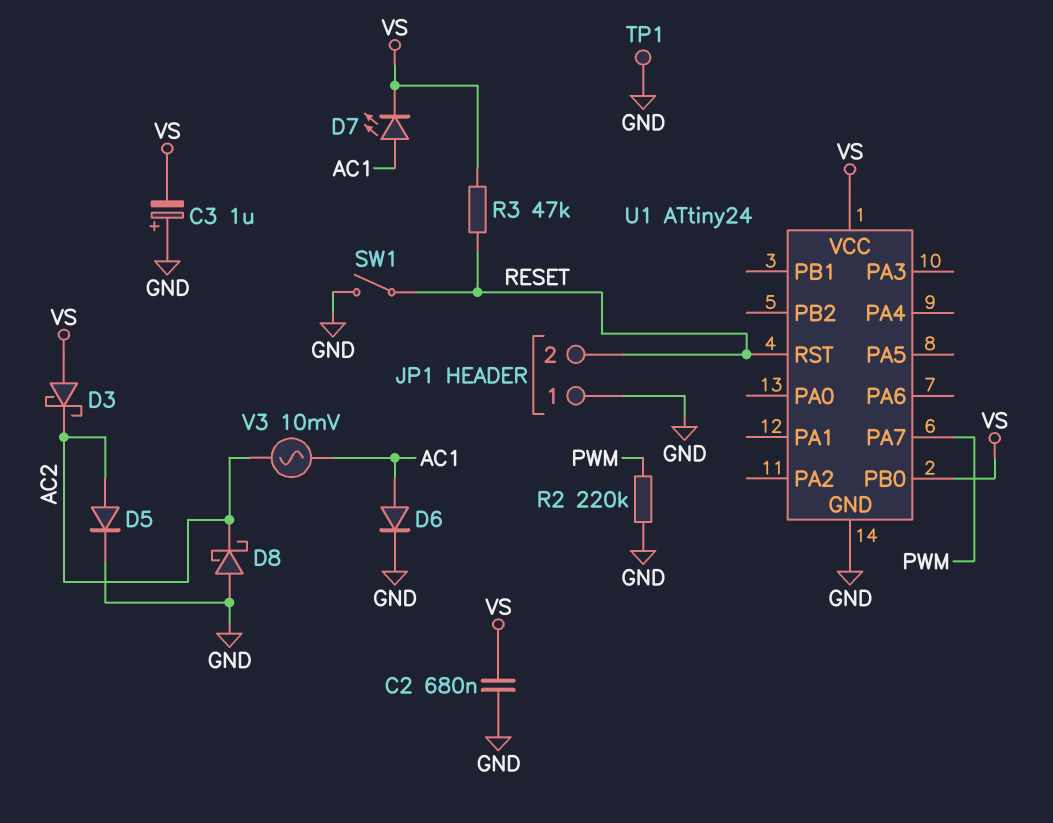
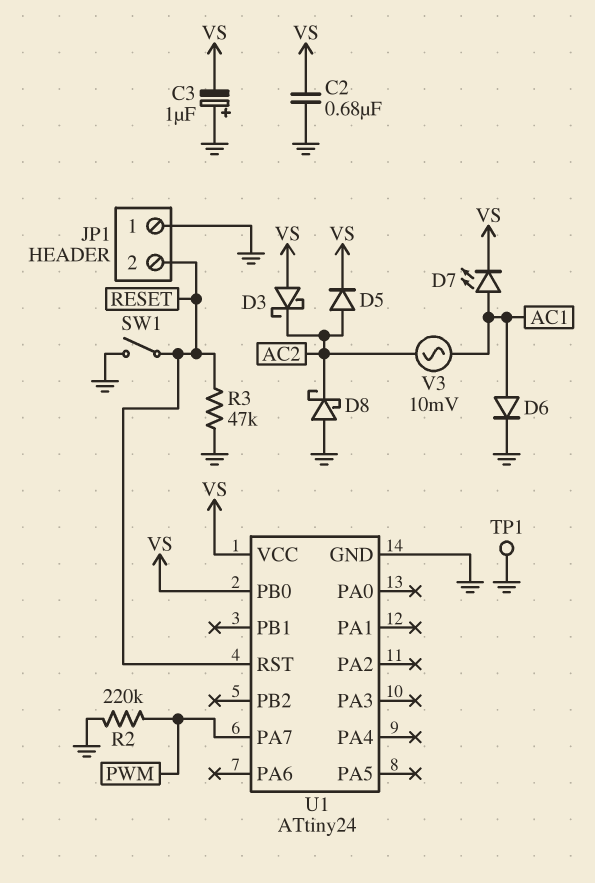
D5: diode (A AC2, K GND) -> diode (A AC2, K VS)
R3: 47k (RESET, VS) -> 47k (GND, RESET)

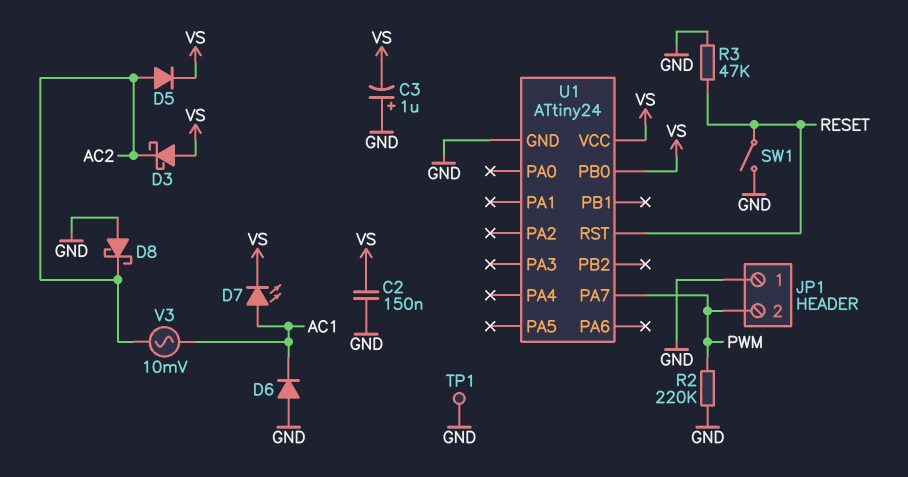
C2: 680nF (GND, VS) -> 150nF (GND, VS)
D6: diode (A AC1, K GND) -> diode (A GND, K AC1)
JP1 pin 2: RESET -> PWM

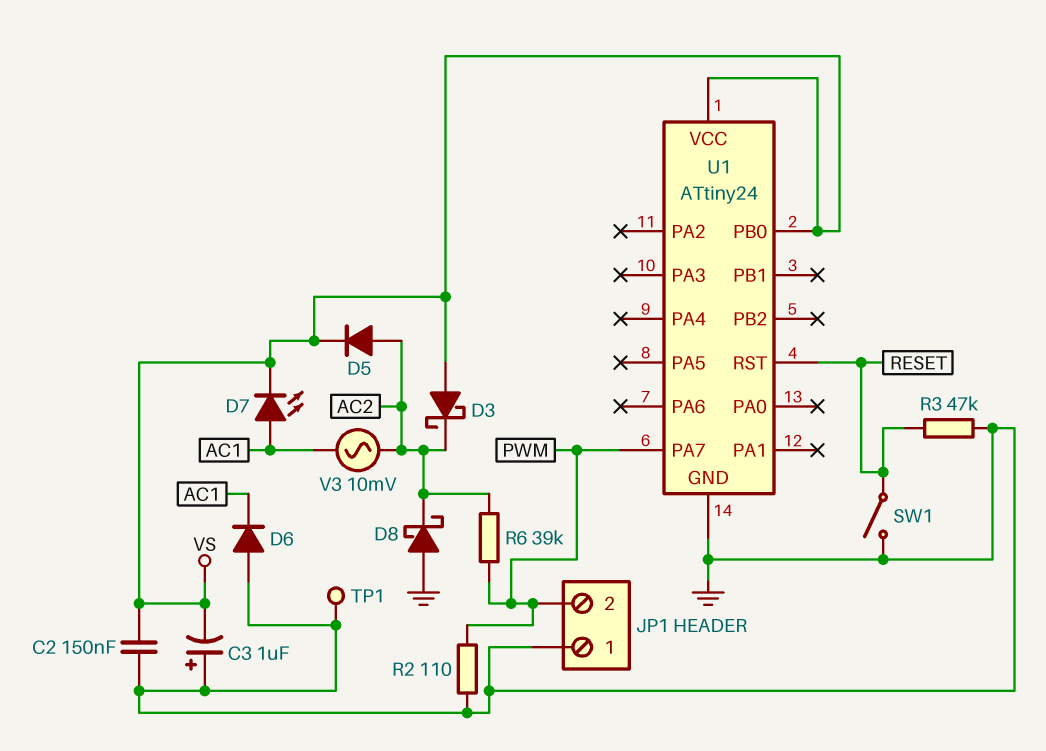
R2: 220k (GND, PWM) -> 110 (GND, PWM)
R6: none -> 39k (AC2, PWM)

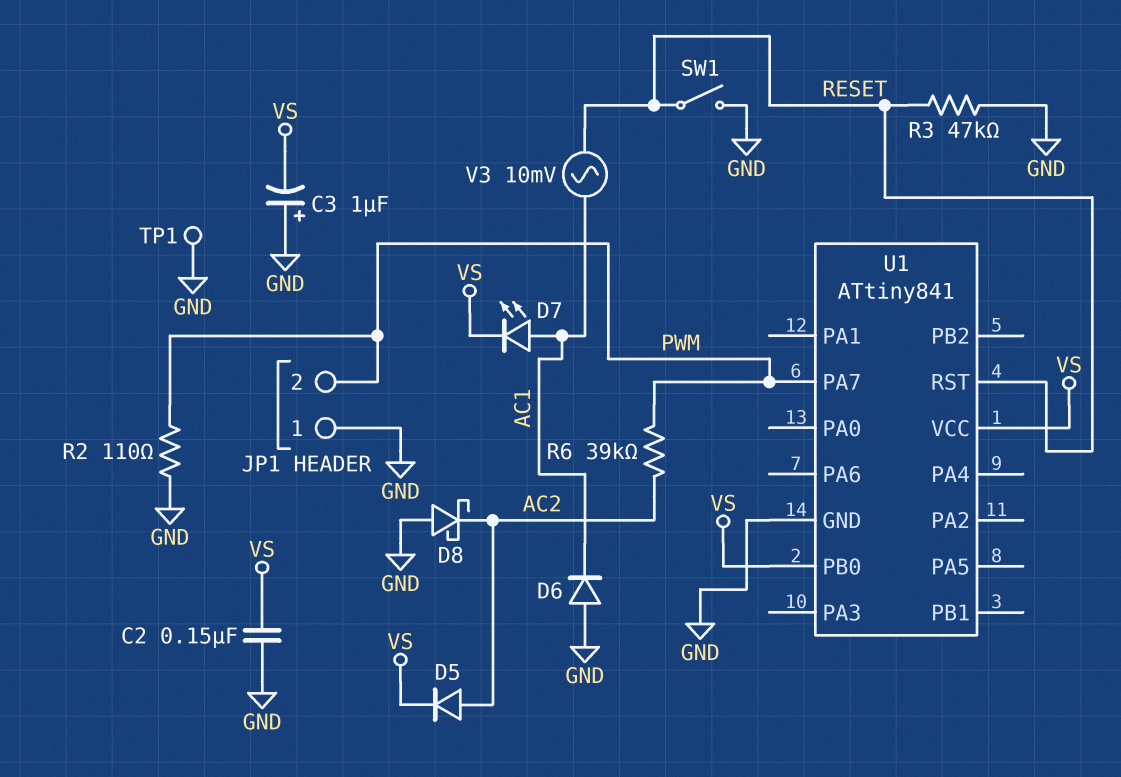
D3: schottky (A VS, K AC2) -> none
U1: ATtiny24 -> ATtiny841
V3: AC 10mV (AC1, AC2) -> AC 10mV (AC1, RESET)

